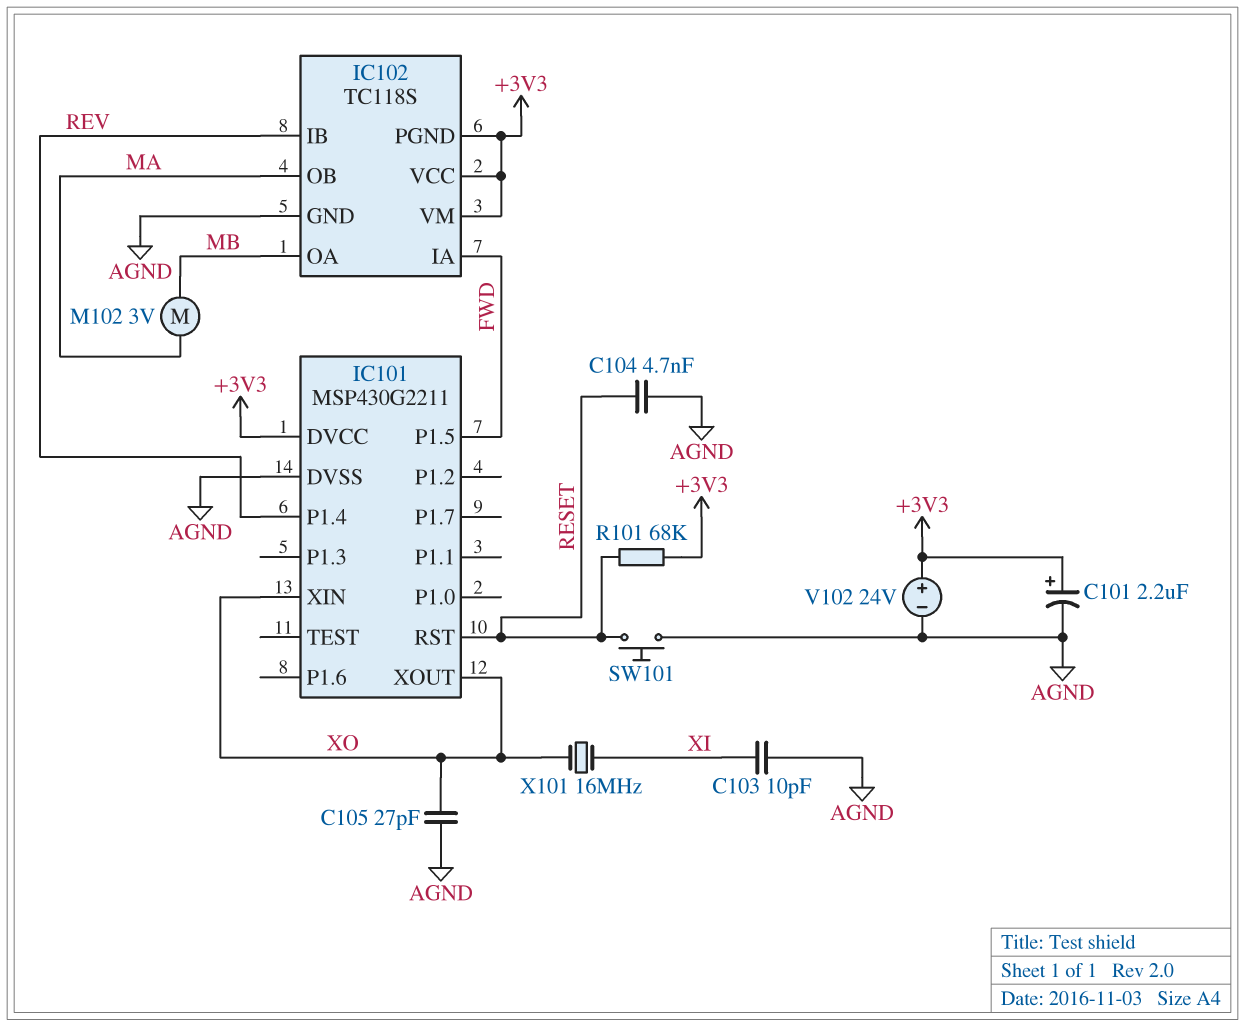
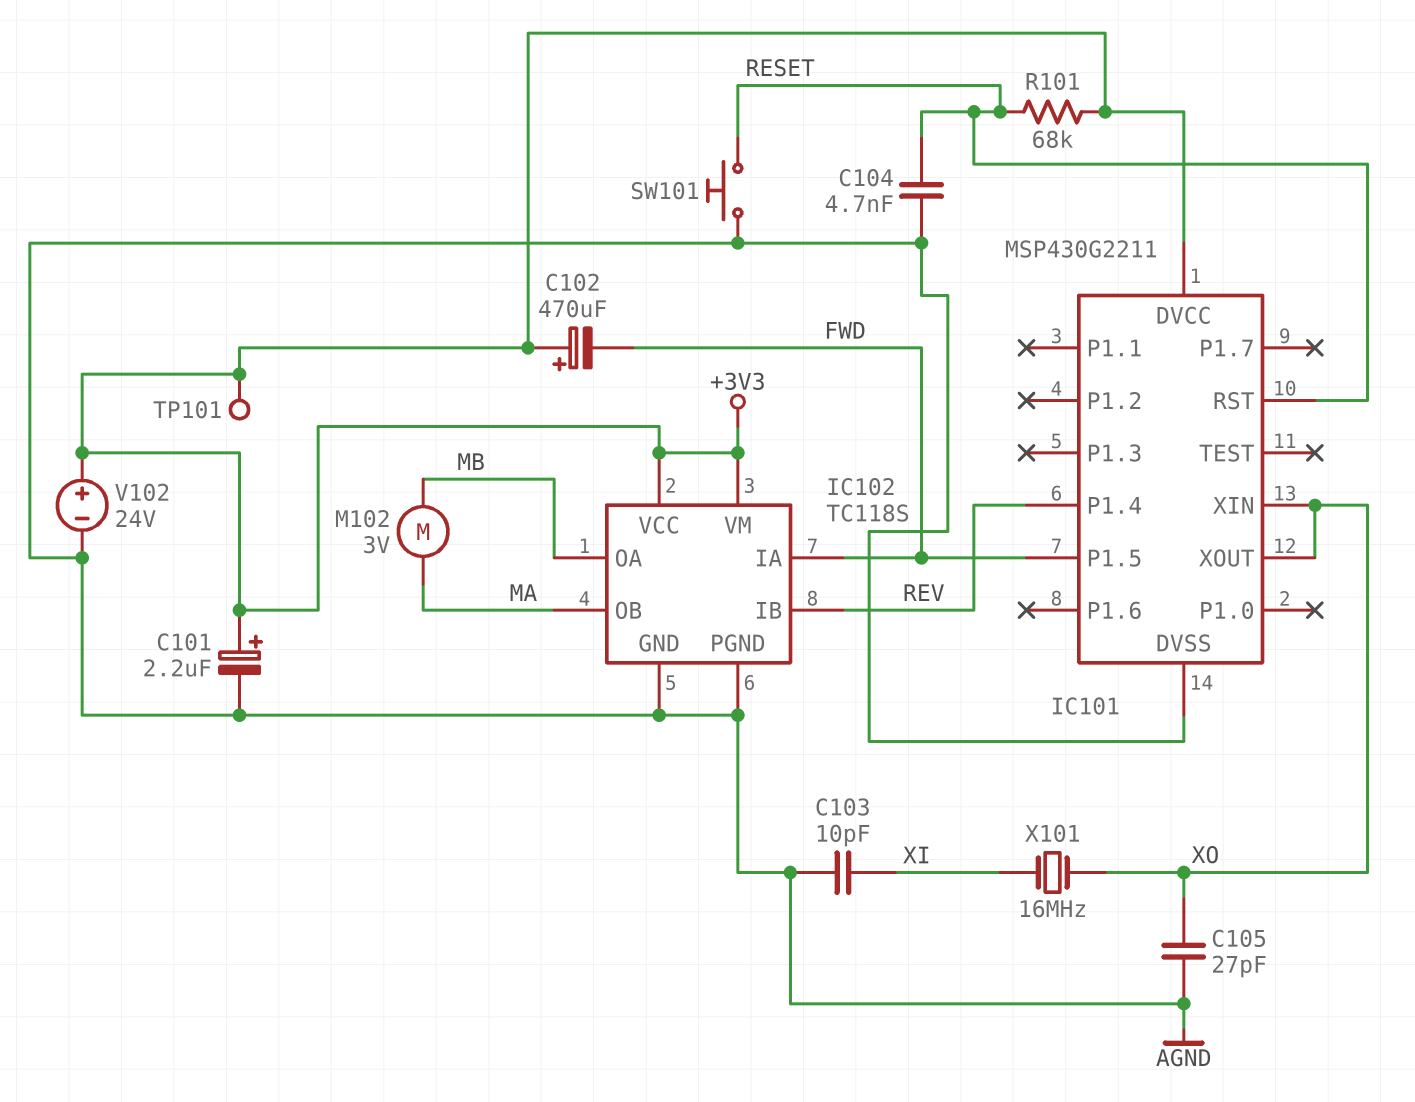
C102: none -> 470uF (plus +3V3, minus FWD)
IC102 pin PGND: +3V3 -> AGND
TP101: none -> test point (+3V3)

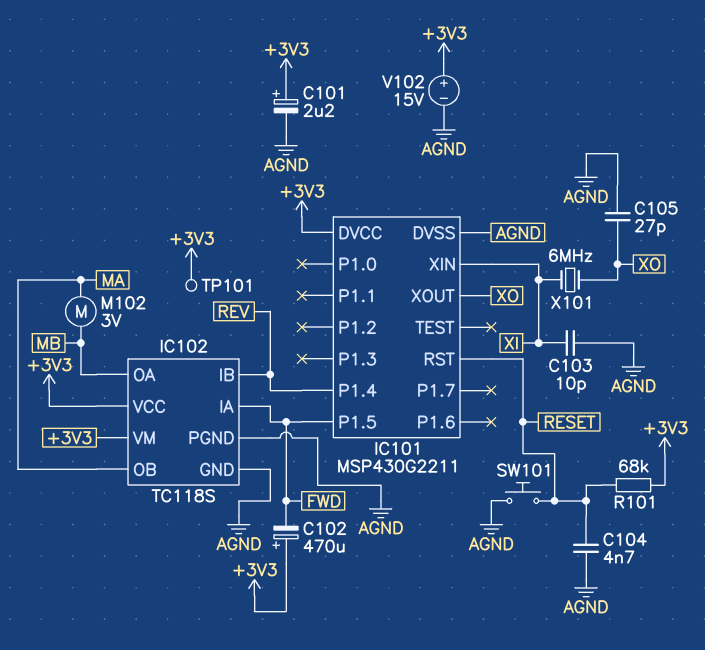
IC101 pin XIN: XO -> XI
V102: 24V (plus +3V3, minus AGND) -> 15V (plus +3V3, minus AGND)
X101: 16MHz (XI, XO) -> 6MHz (XI, XO)

